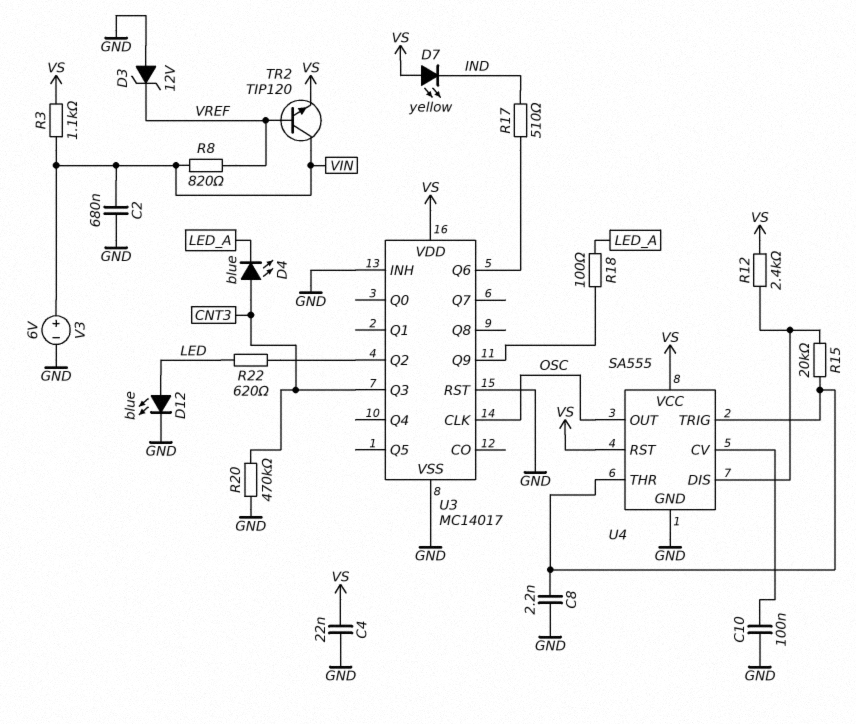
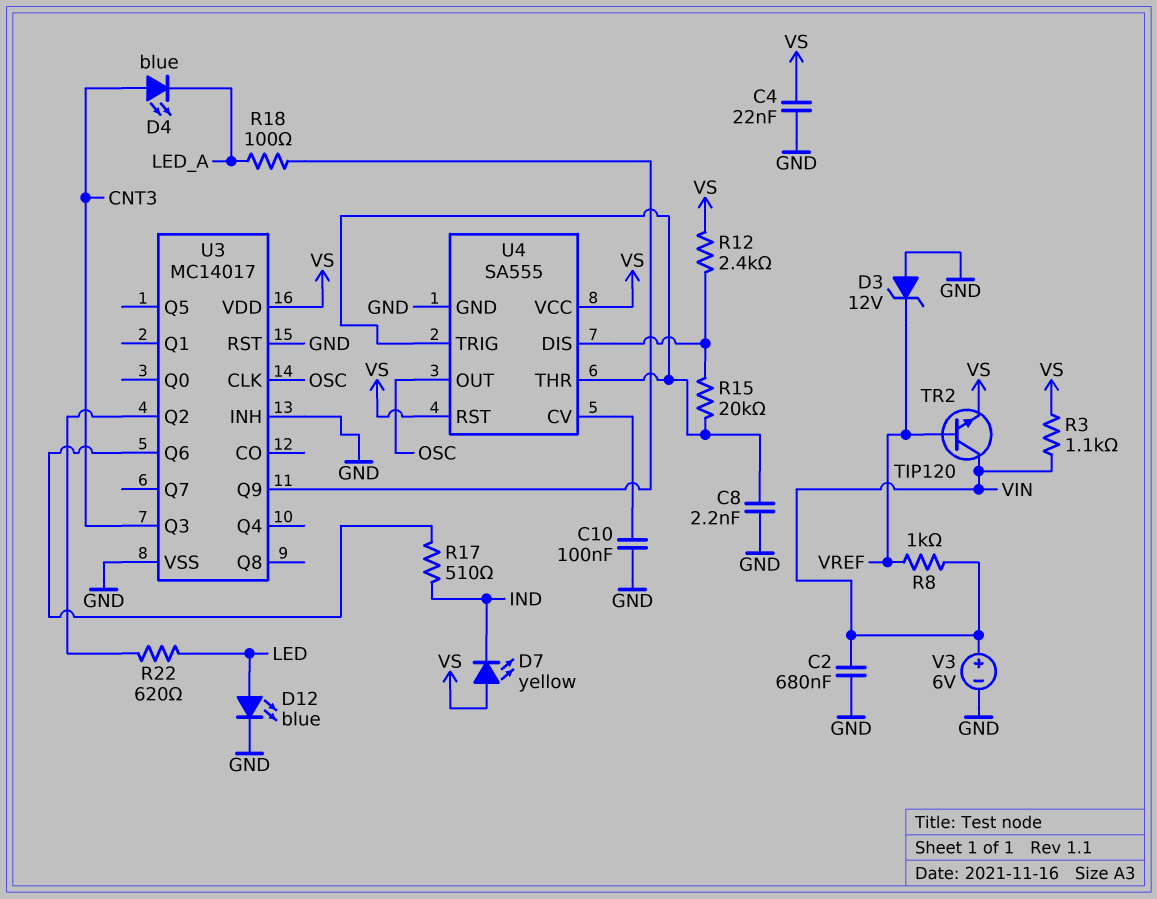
R8: 820 (VIN, VREF) -> 1k (VIN, VREF)
R20: 470k (CNT3, GND) -> none

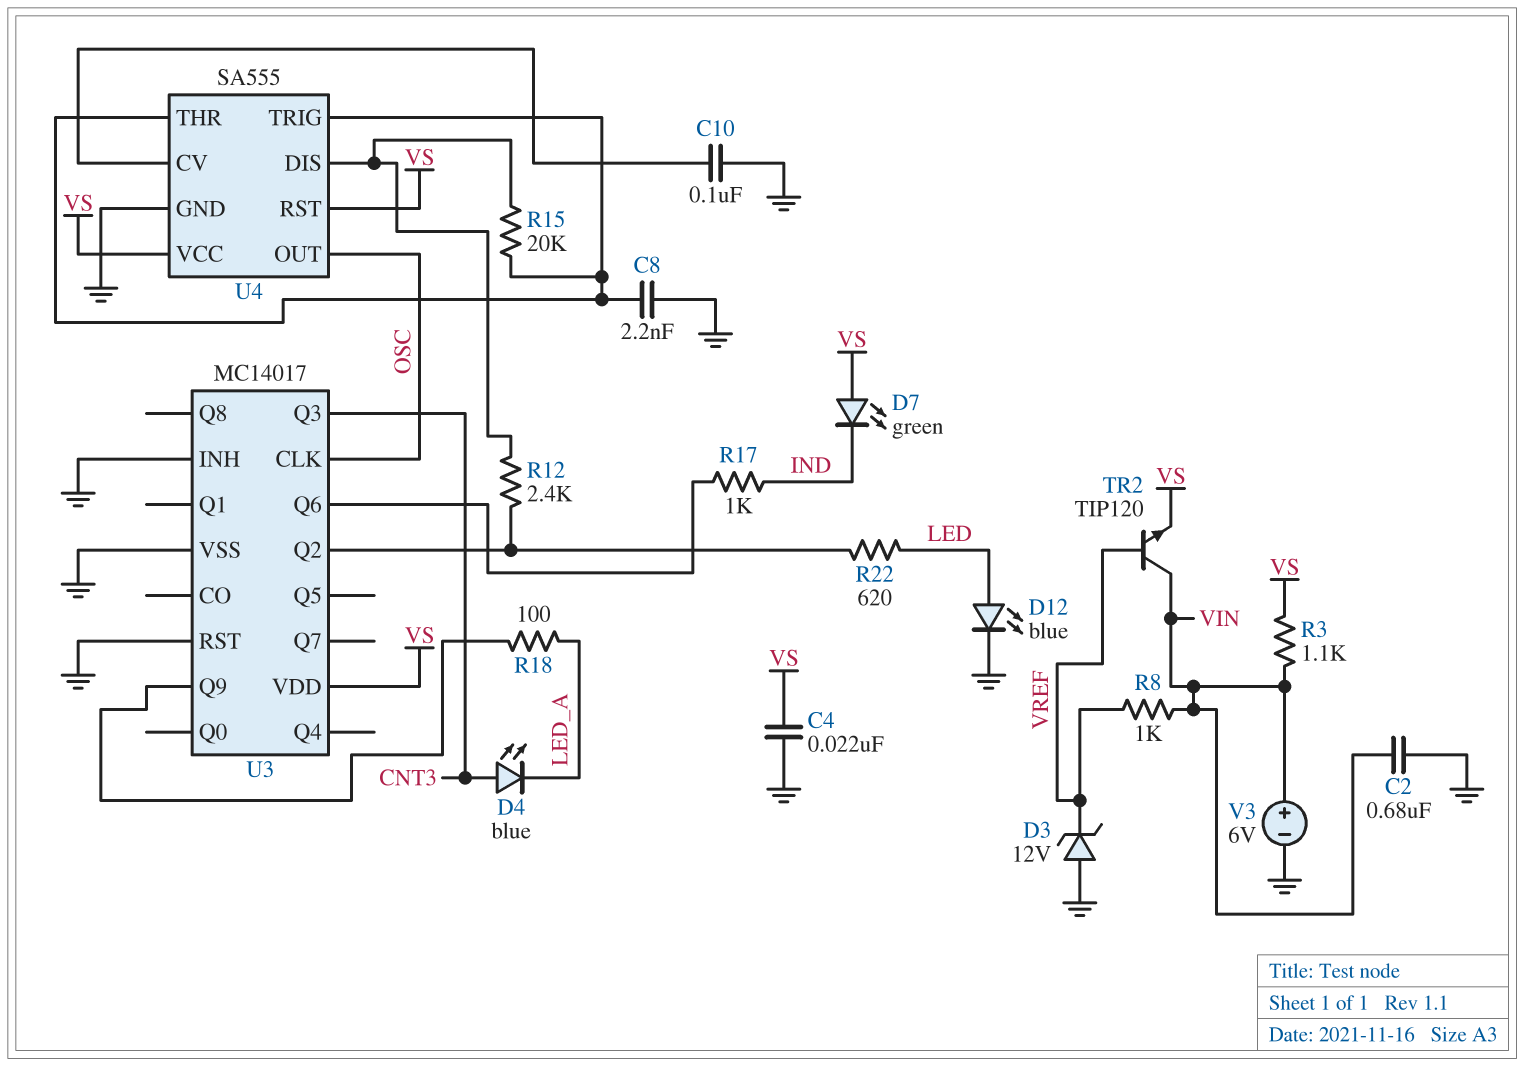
D7: LED yellow (A VS, K IND) -> LED green (A VS, K IND)
R12: 2.4k (U4/DIS, VS) -> 2.4k (U3/Q2, U4/DIS)
R17: 510 (IND, U3/Q6) -> 1k (IND, U3/Q6)

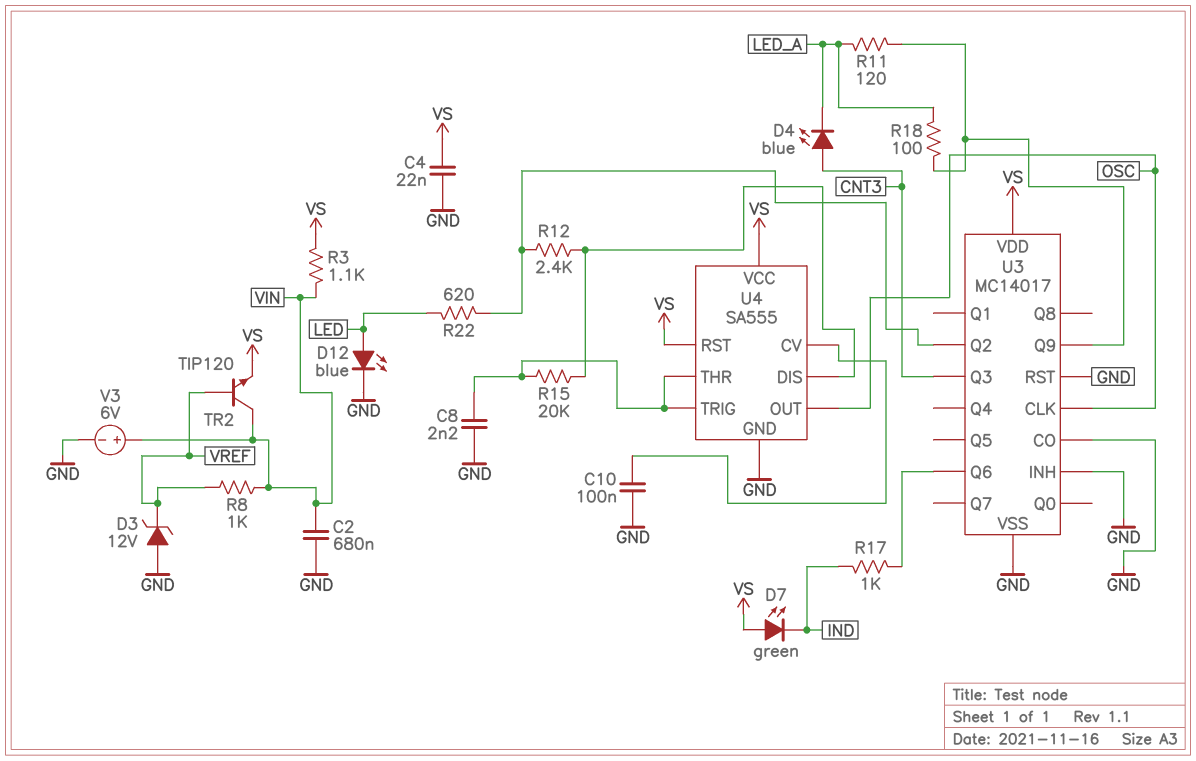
R11: none -> 120 (LED_A, U3/Q9)
U3 pin CO: none -> GND

